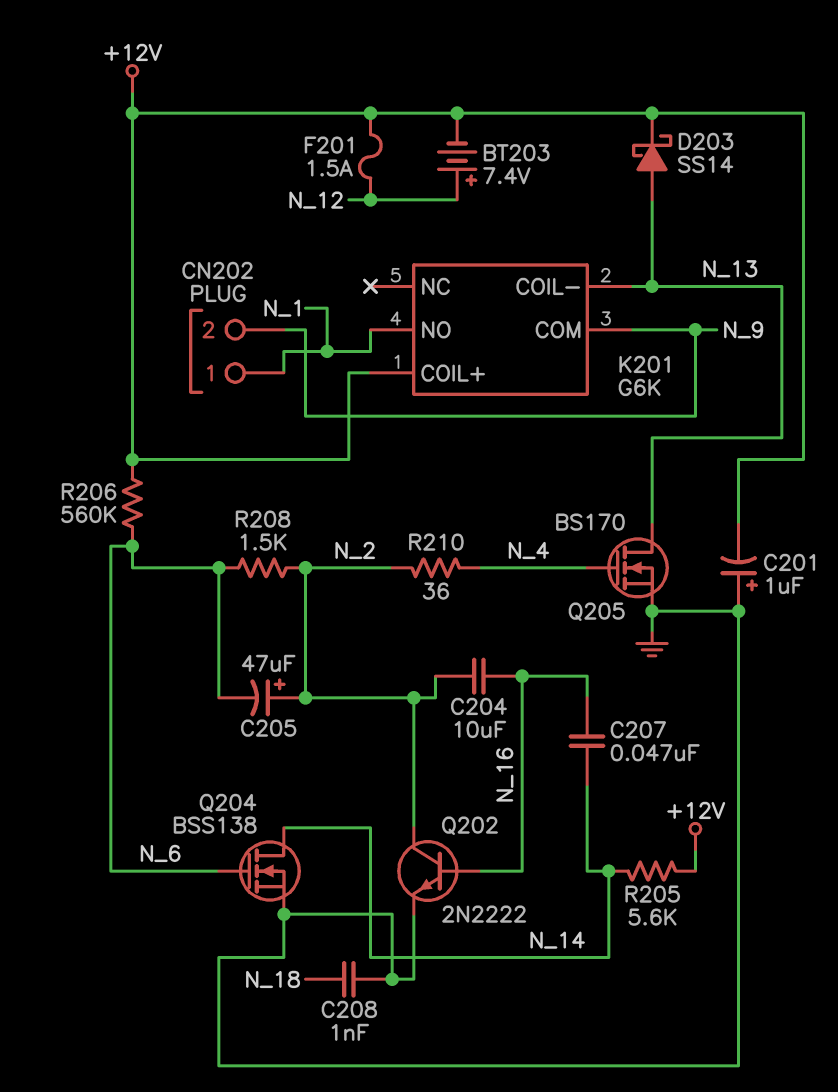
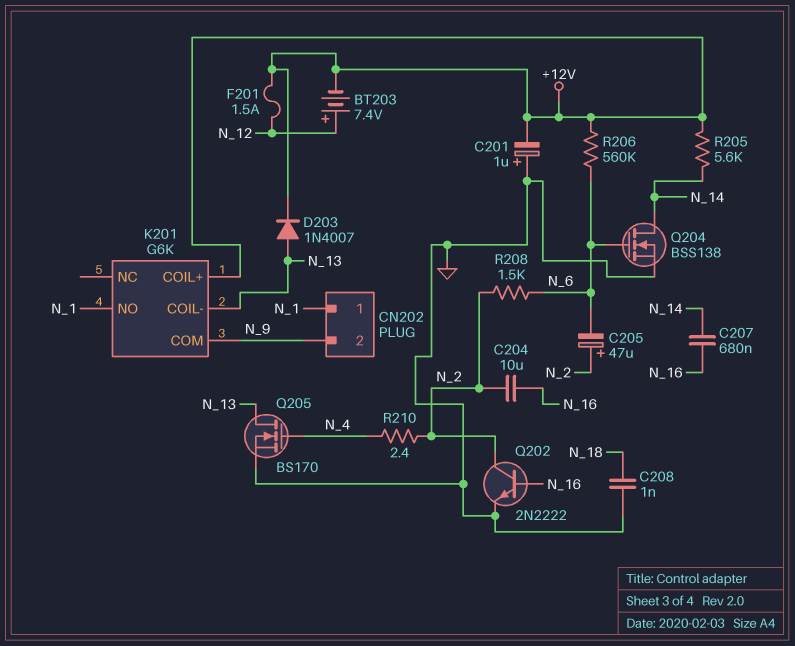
C207: 47nF (N_14, N_16) -> 680nF (N_14, N_16)
D203: schottky SS14 (A N_13, K +12V) -> diode 1N4007 (A N_13, K +12V)
R210: 36 (N_2, N_4) -> 2.4 (N_2, N_4)

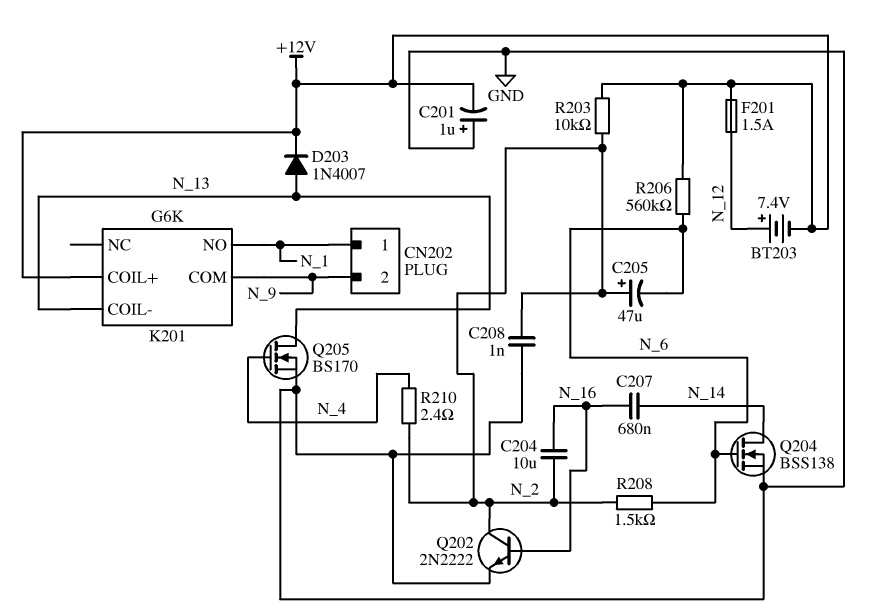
C208: 1nF (GND, N_18) -> 1nF (GND, N_2)
R203: none -> 10k (+12V, N_2)
R205: 5.6k (+12V, N_14) -> none

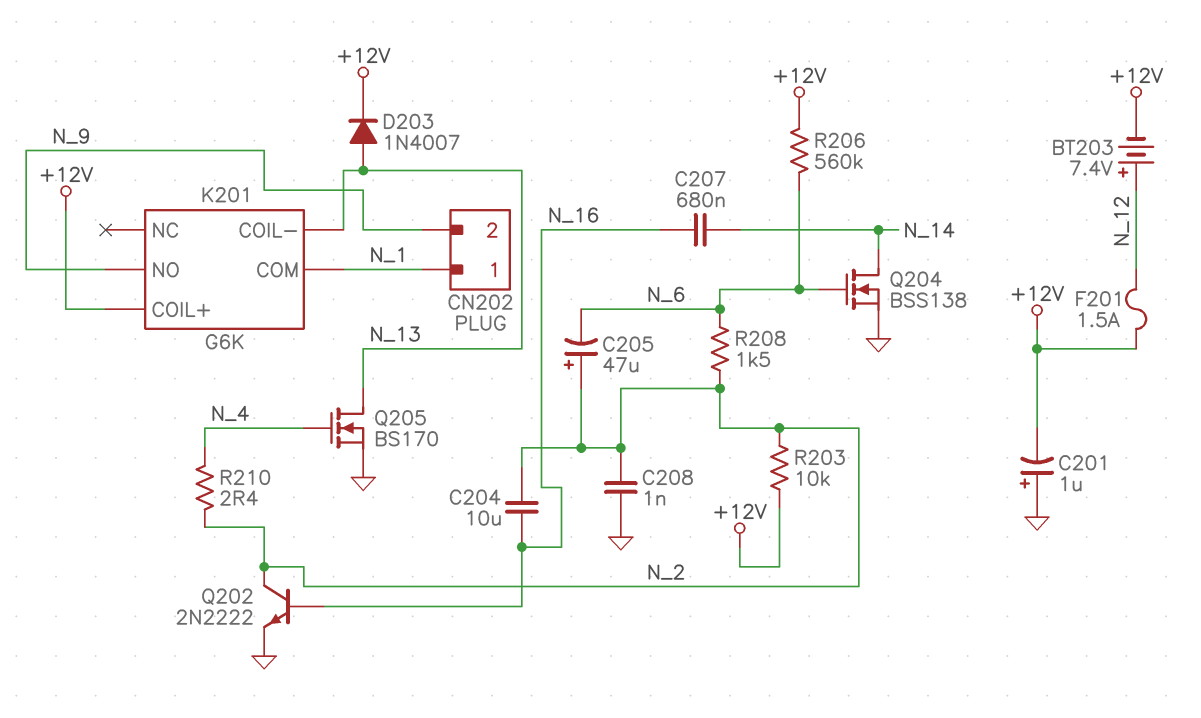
K201 pin COM: N_9 -> N_1
K201 pin NO: N_1 -> N_9

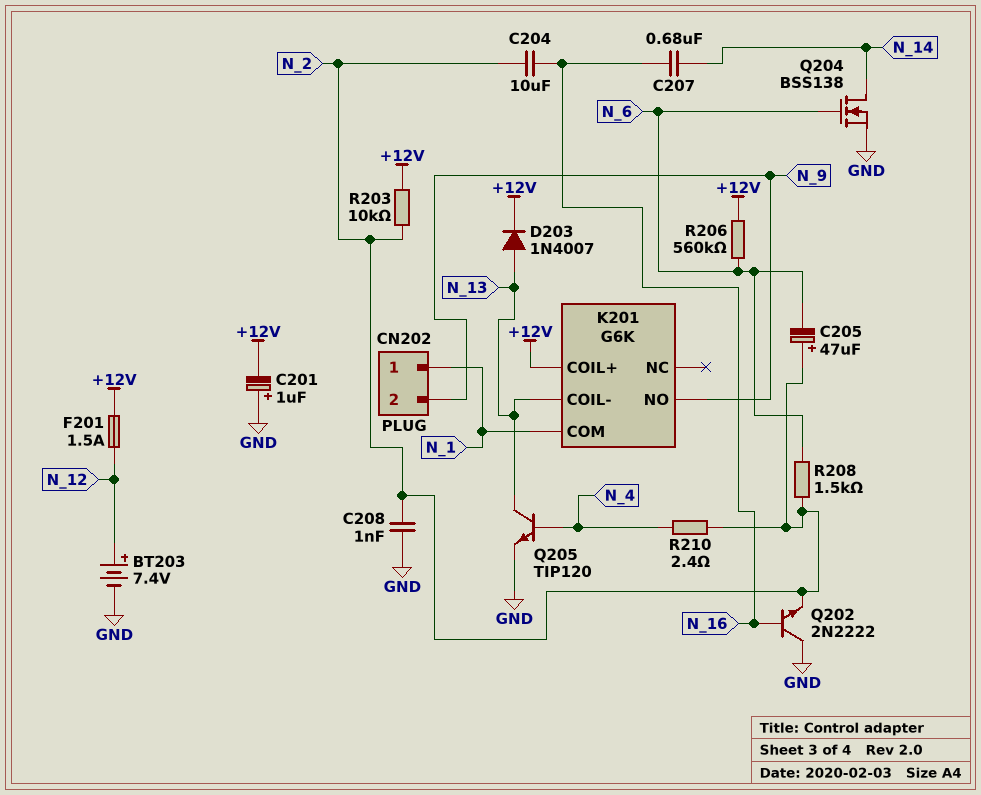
BT203: 7.4V (plus N_12, minus +12V) -> 7.4V (plus N_12, minus GND)
Q202: NPN 2N2222 (B N_16, C N_2, E GND) -> NPN 2N2222 (B N_16, C GND, E N_2)
Q205: NMOS BS170 (G N_4, D N_13, S GND) -> NPN TIP120 (B N_4, C N_13, E GND)

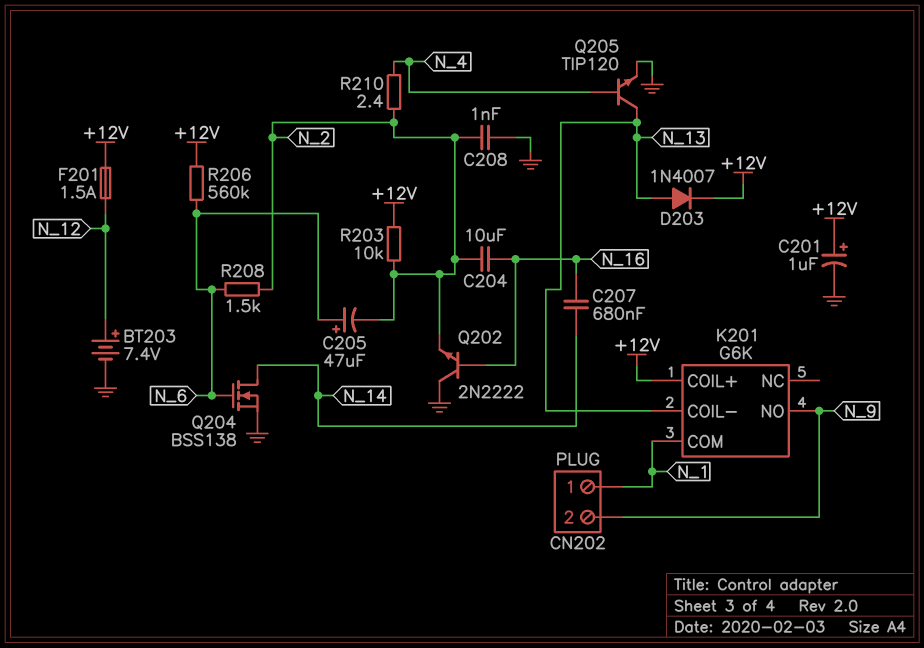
C201: 1uF (plus GND, minus +12V) -> 1uF (plus +12V, minus GND)
C205: 47uF (plus N_2, minus N_6) -> 47uF (plus N_6, minus N_2)

